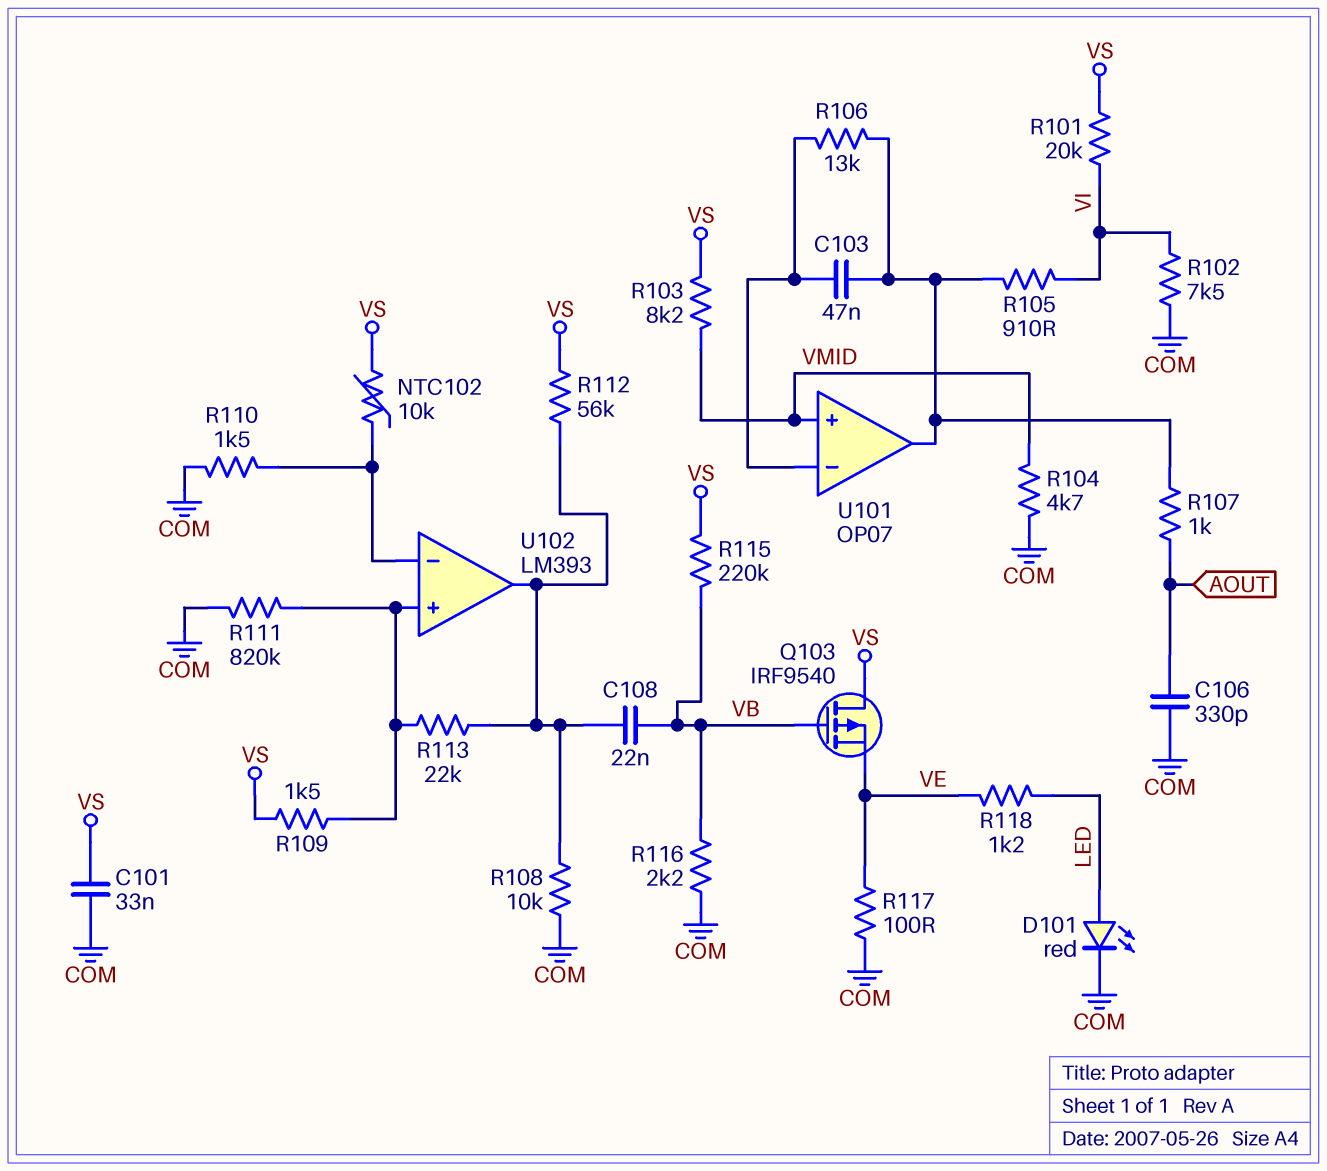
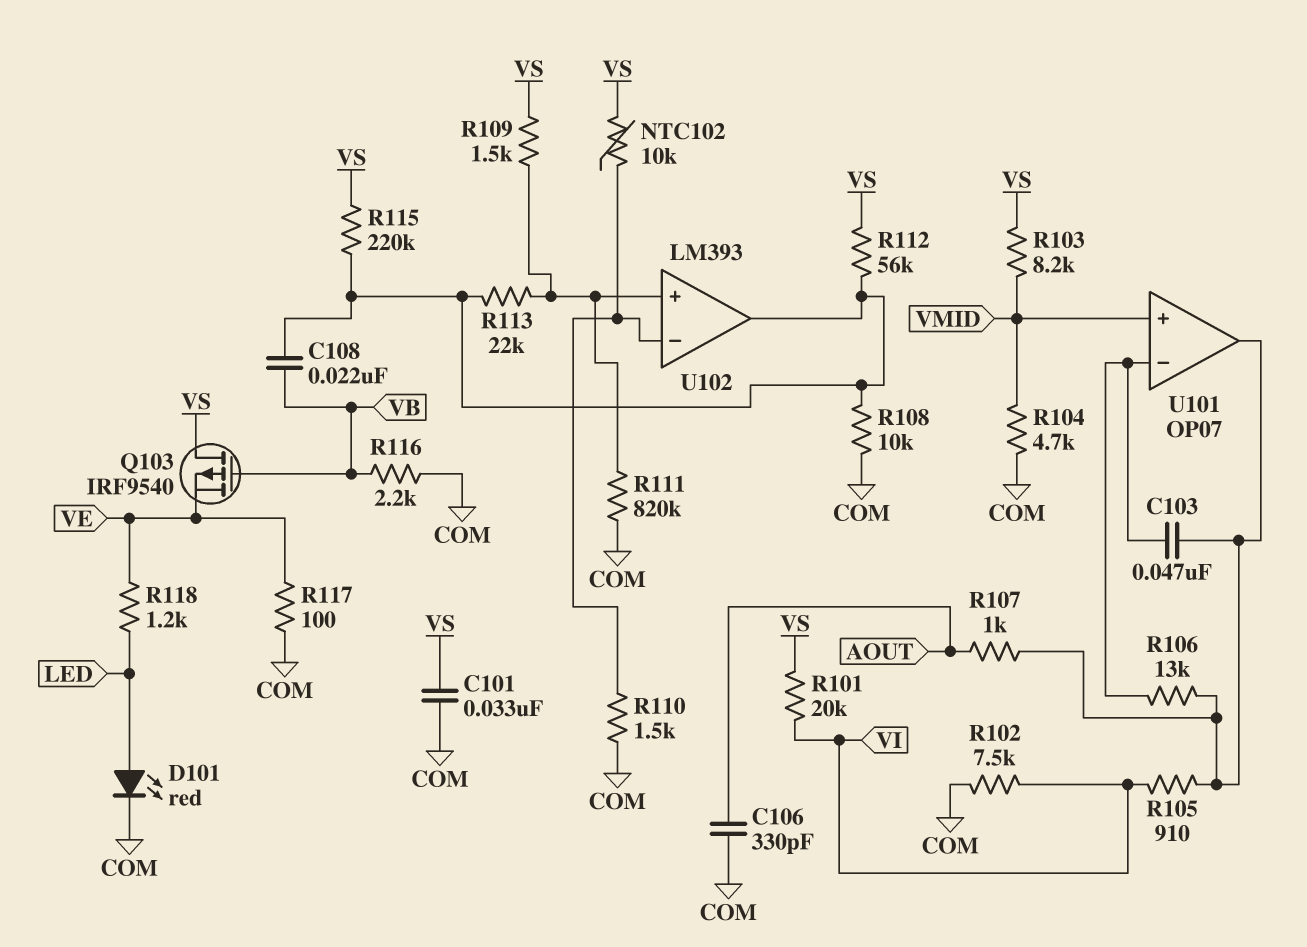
R115: 220k (VB, VS) -> 220k (U102/out, VS)

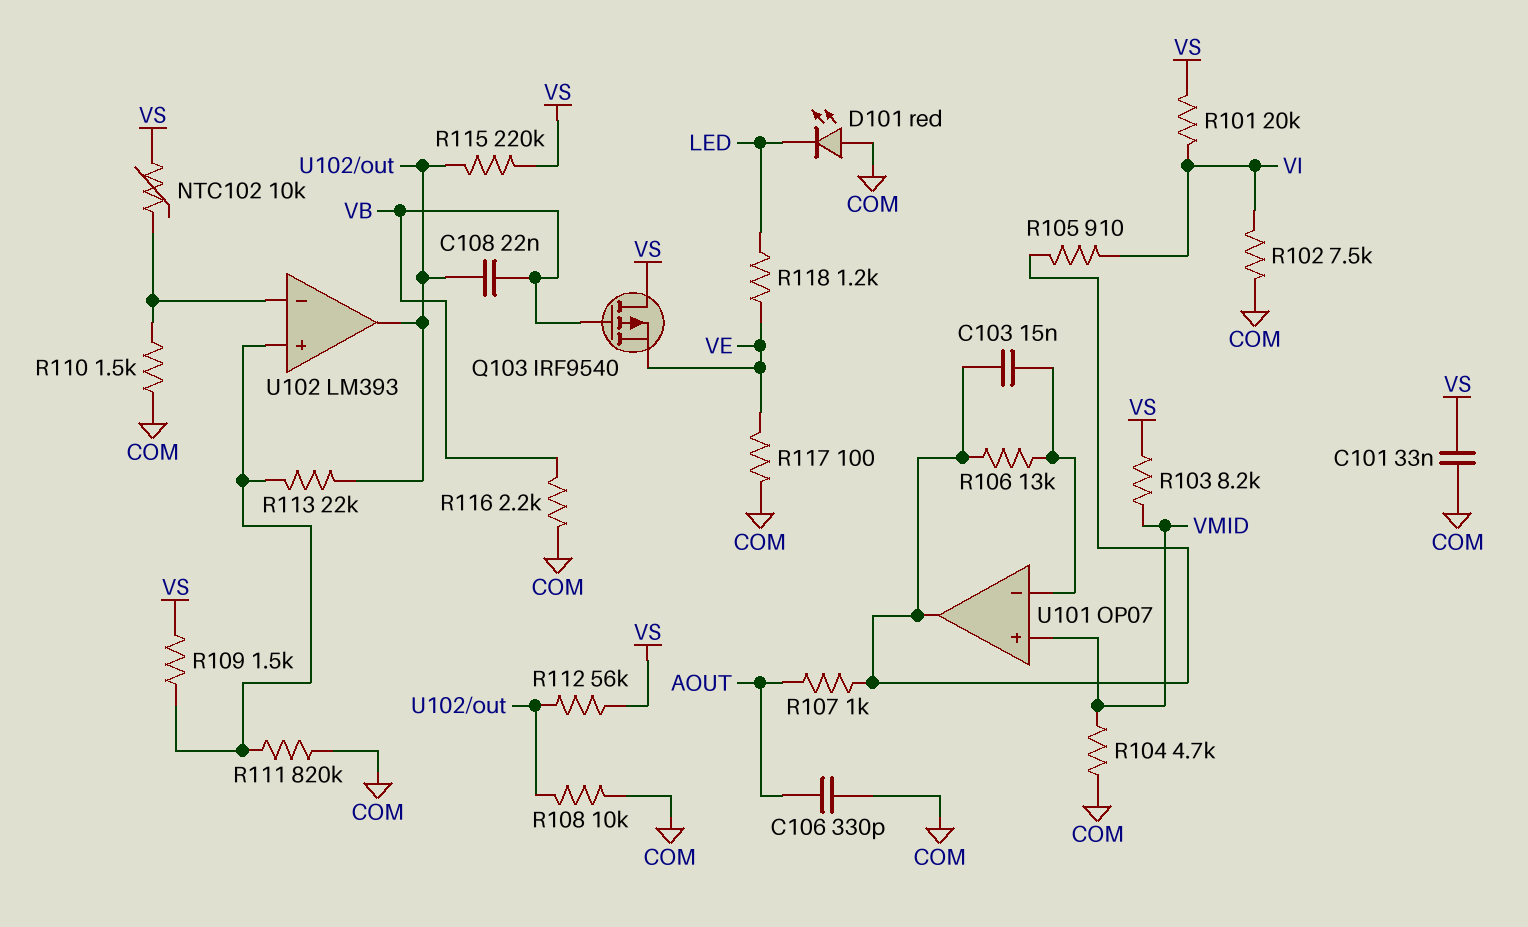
C103: 47nF (U101/in-, U101/out) -> 15nF (U101/in-, U101/out)
D101: LED red (A LED, K COM) -> LED red (A COM, K LED)

